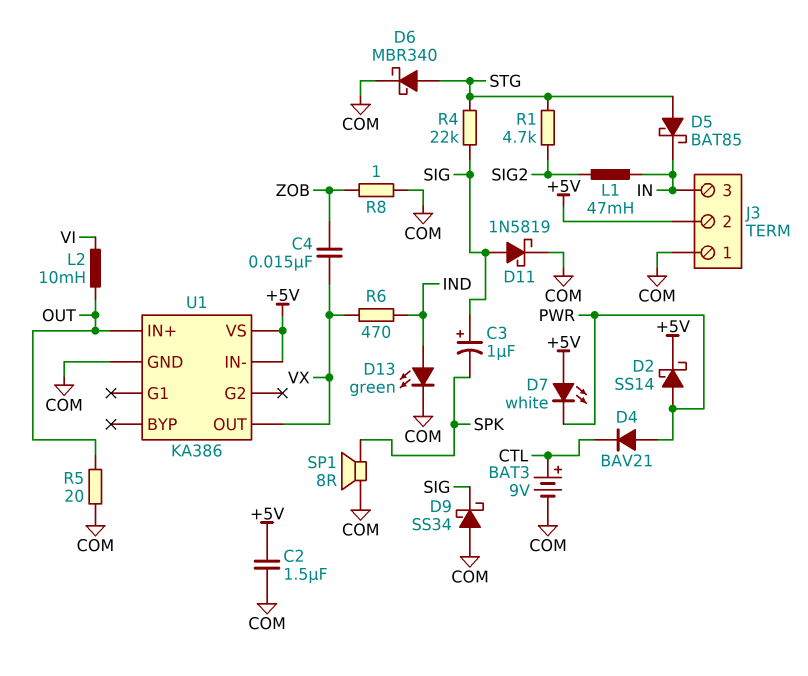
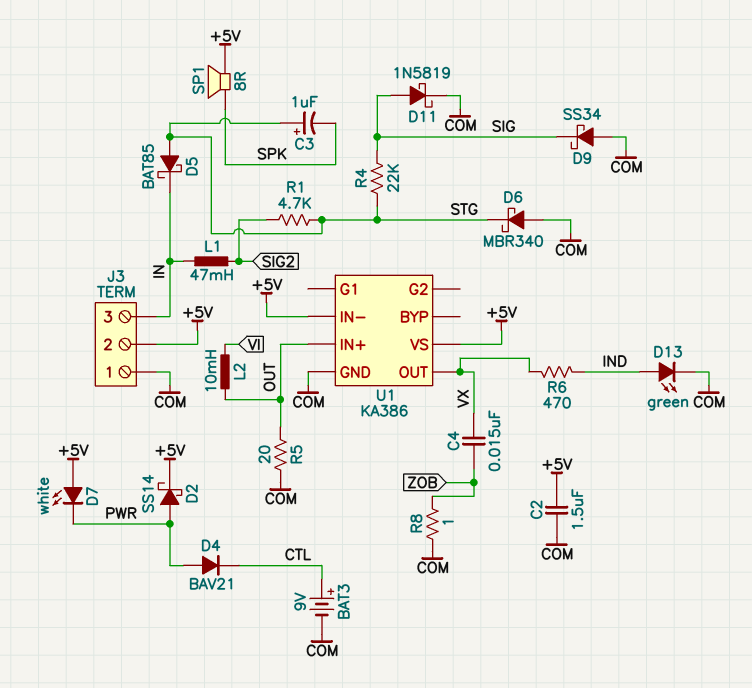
C3: 1uF (plus SIG, minus SPK) -> 1uF (plus STG, minus SPK)
D6: schottky MBR340 (A STG, K COM) -> schottky MBR340 (A COM, K STG)
SP1: speaker 8R (COM, SPK) -> speaker 8R (+5V, SPK)

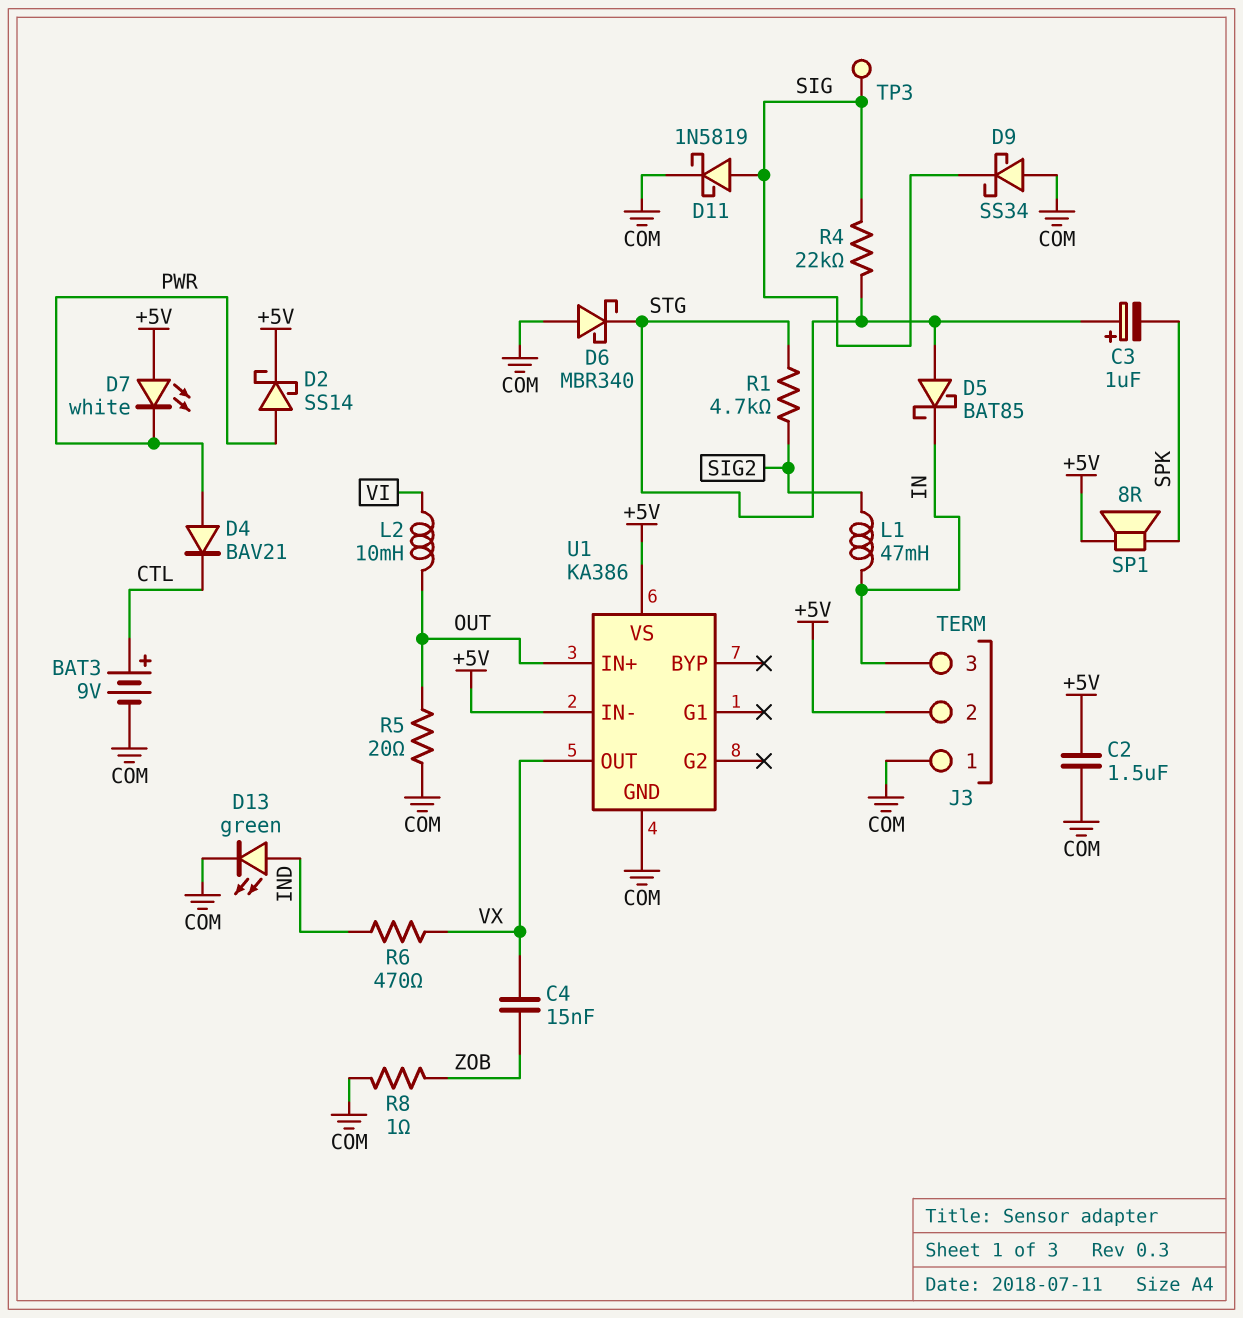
TP3: none -> test point (SIG)

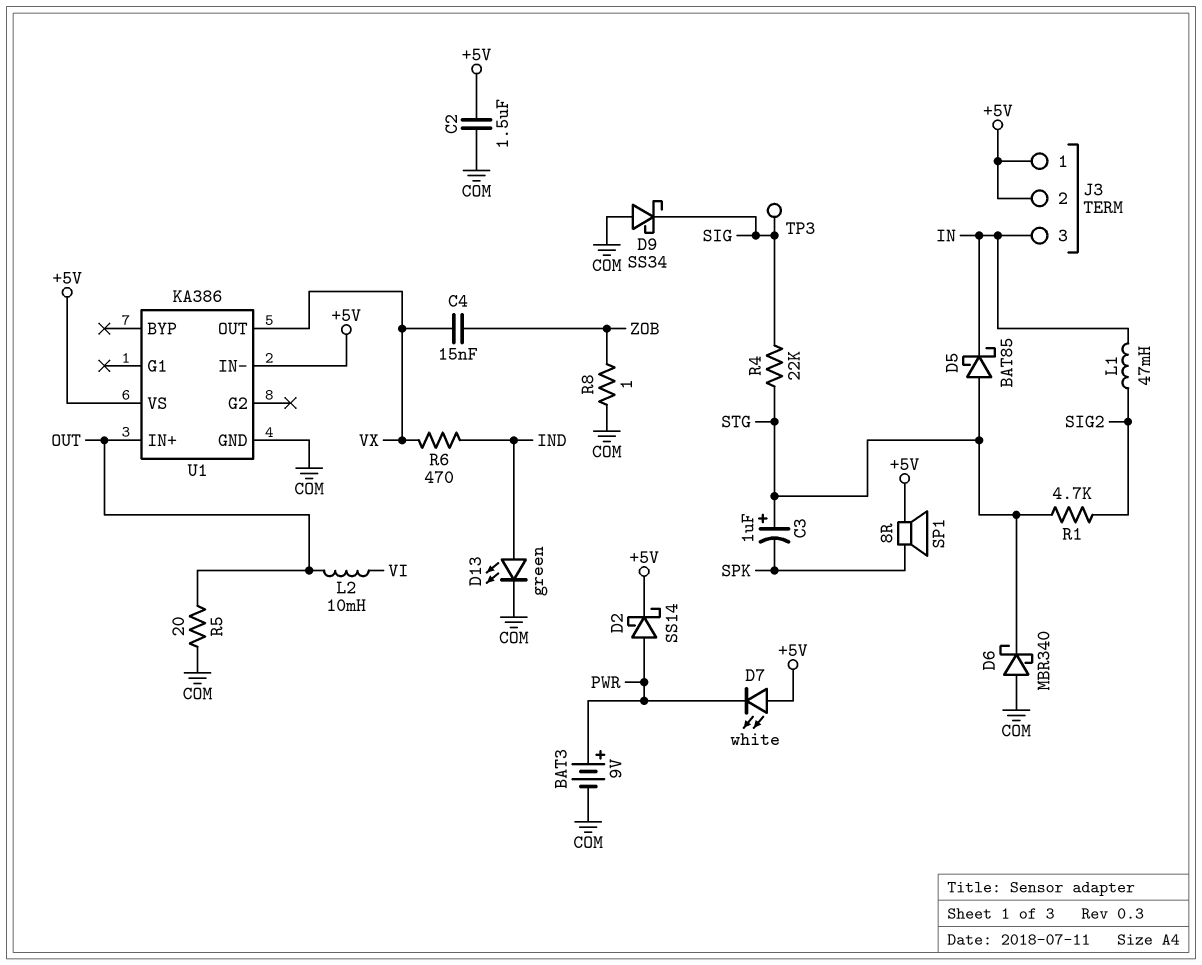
BAT3: 9V (plus CTL, minus COM) -> 9V (plus PWR, minus COM)
D4: diode BAV21 (A PWR, K CTL) -> none
D11: schottky 1N5819 (A SIG, K COM) -> none
J3 pin 1: COM -> +5V

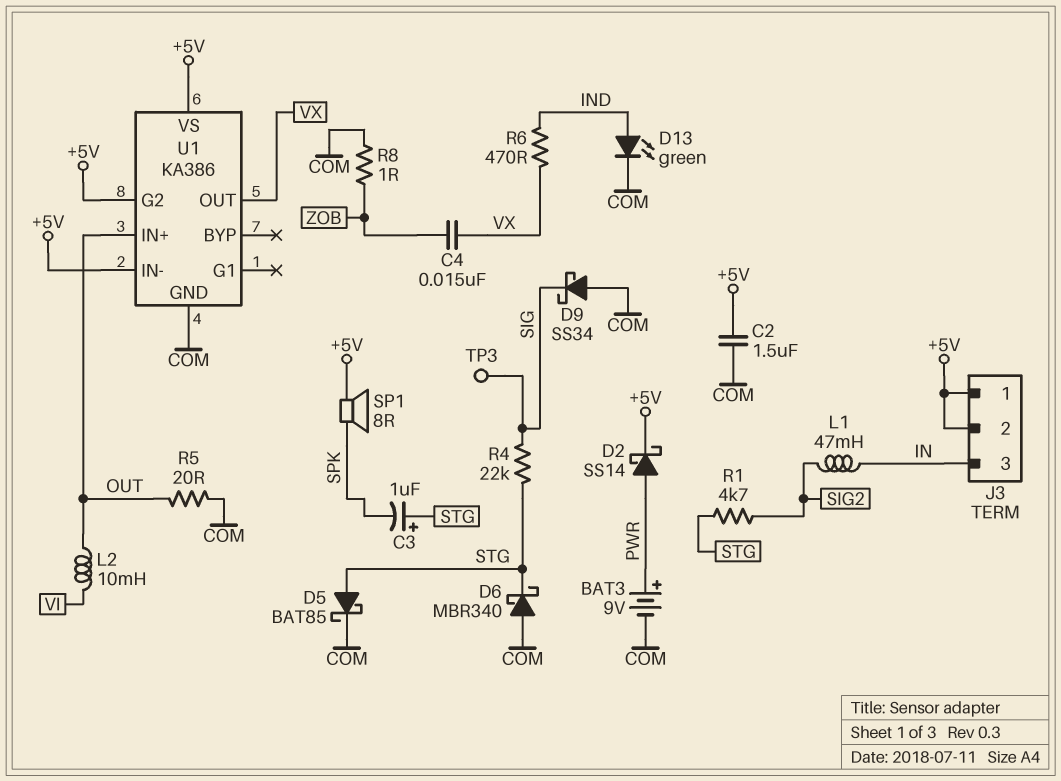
D5: schottky BAT85 (A STG, K IN) -> schottky BAT85 (A STG, K COM)
D7: LED white (A +5V, K PWR) -> none
U1 pin G2: none -> +5V

